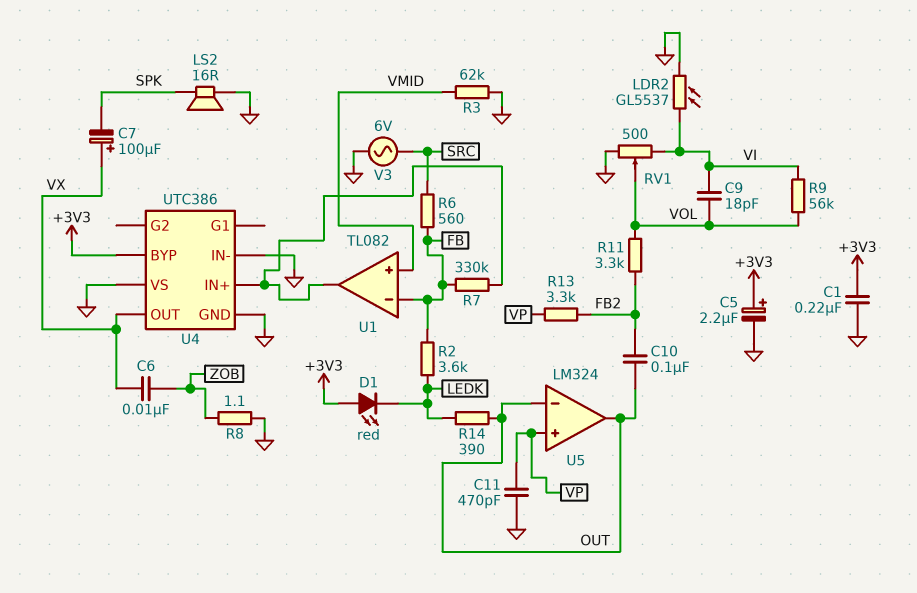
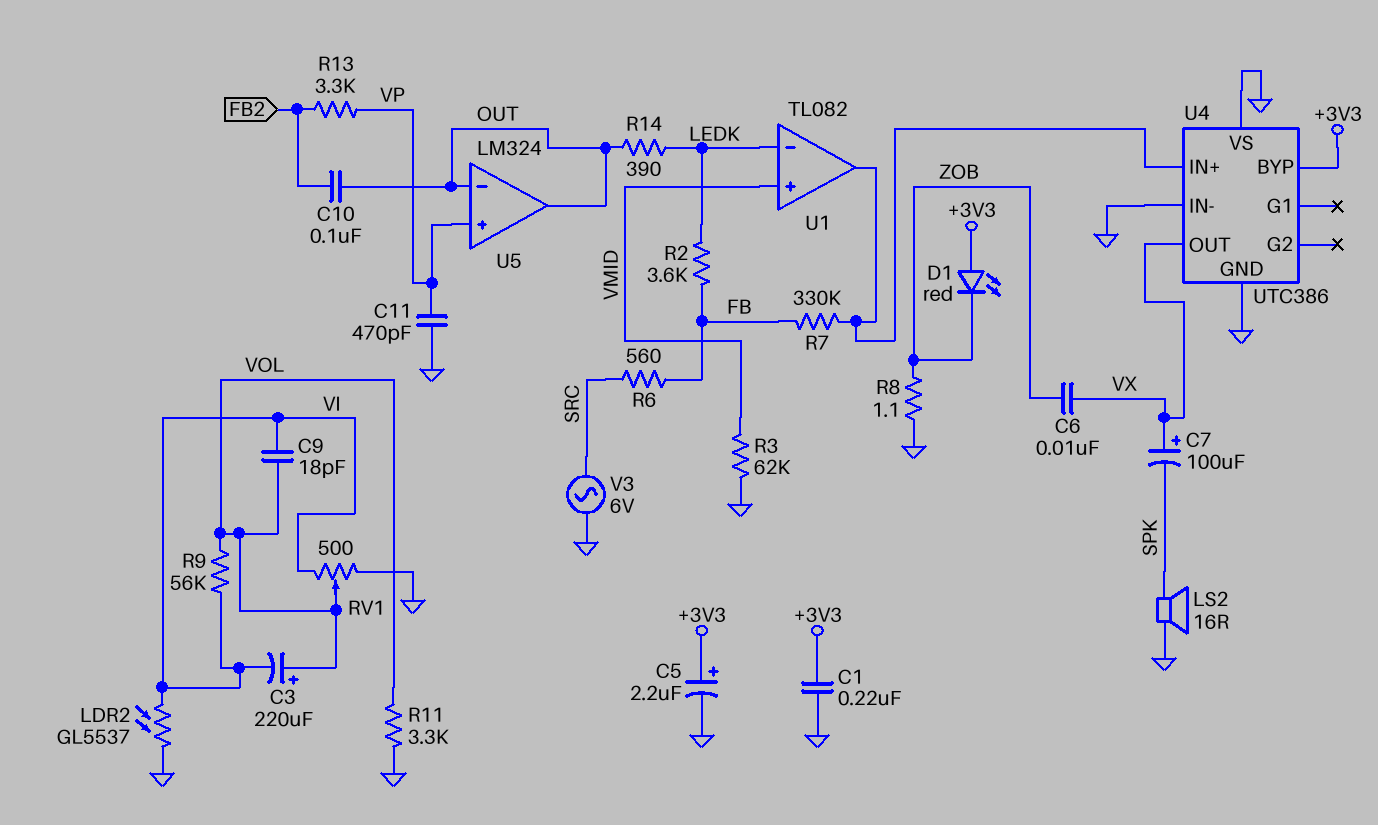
C3: none -> 220uF (plus VOL, minus VI)
D1: LED red (A +3V3, K LEDK) -> LED red (A +3V3, K ZOB)
R11: 3.3k (FB2, VOL) -> 3.3k (GND, VOL)
U1 pin in-: FB -> LEDK

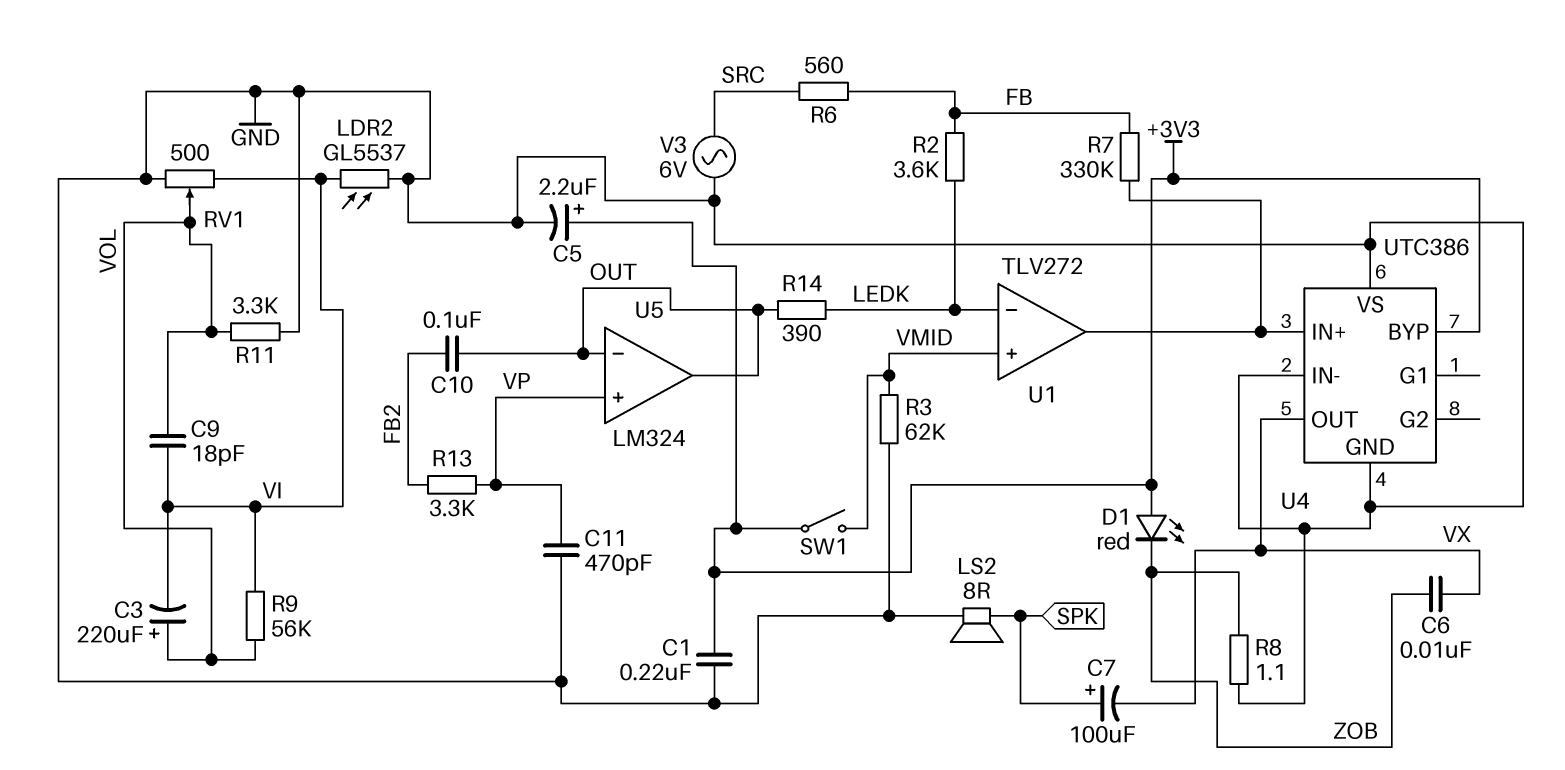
C7: 100uF (plus VX, minus SPK) -> 100uF (plus SPK, minus VX)
LS2: speaker 16R (GND, SPK) -> speaker 8R (GND, SPK)
SW1: none -> switch (+3V3, VMID)
U1: TL082 -> TLV272

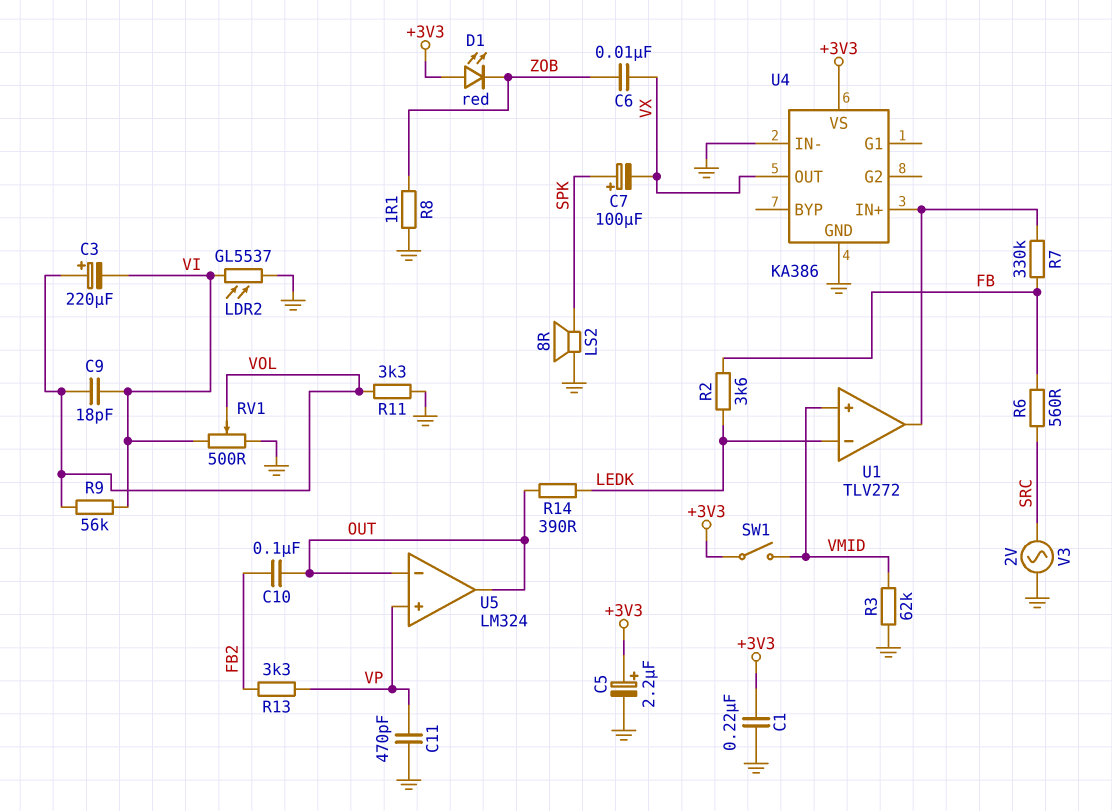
U4: UTC386 -> KA386
U4 pin BYP: +3V3 -> none
U4 pin VS: GND -> +3V3
V3: AC 6V (GND, SRC) -> AC 2V (GND, SRC)

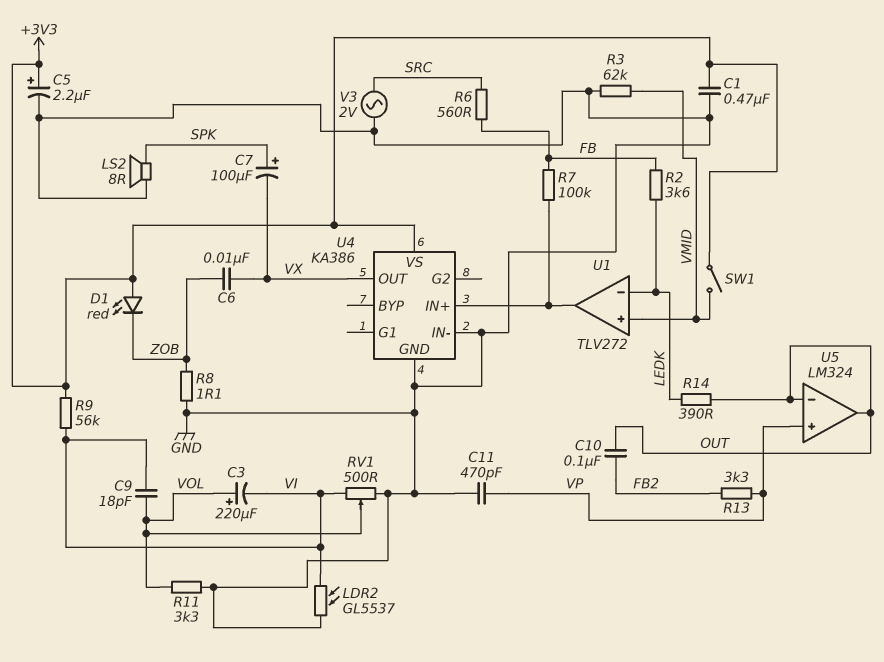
C1: 220nF (+3V3, GND) -> 470nF (+3V3, GND)
R7: 330k (FB, U1/out) -> 100k (FB, U1/out)
R9: 56k (VI, VOL) -> 56k (+3V3, VI)

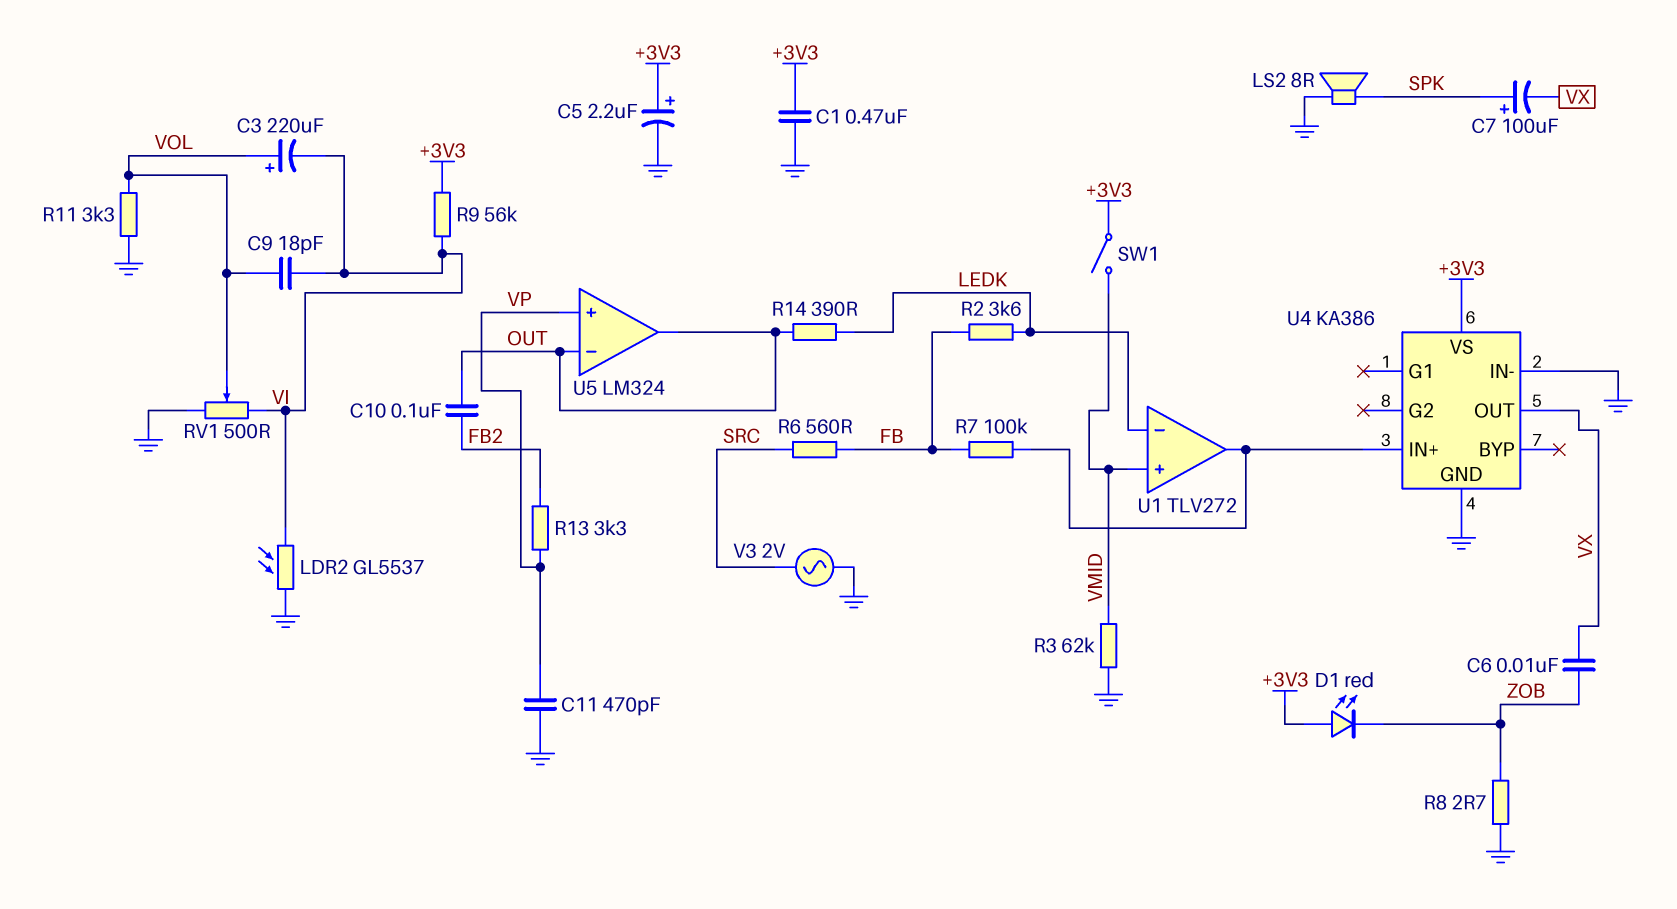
R8: 1.1 (GND, ZOB) -> 2.7 (GND, ZOB)

